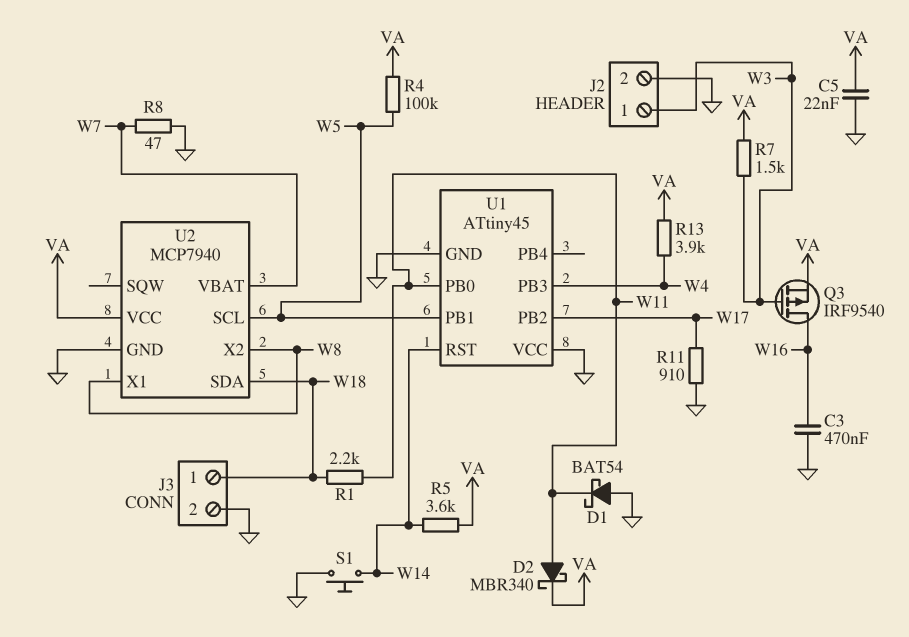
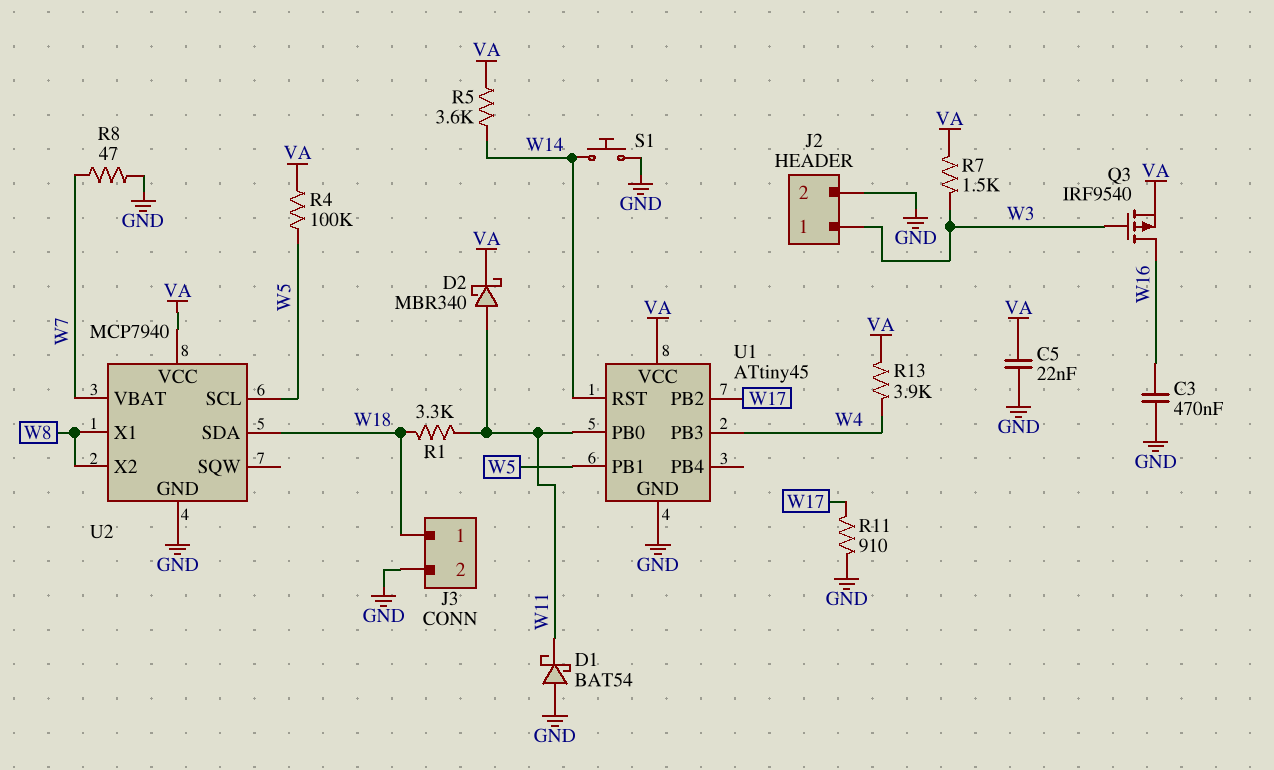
R1: 2.2k (W11, W18) -> 3.3k (W11, W18)
U1 pin VCC: GND -> VA

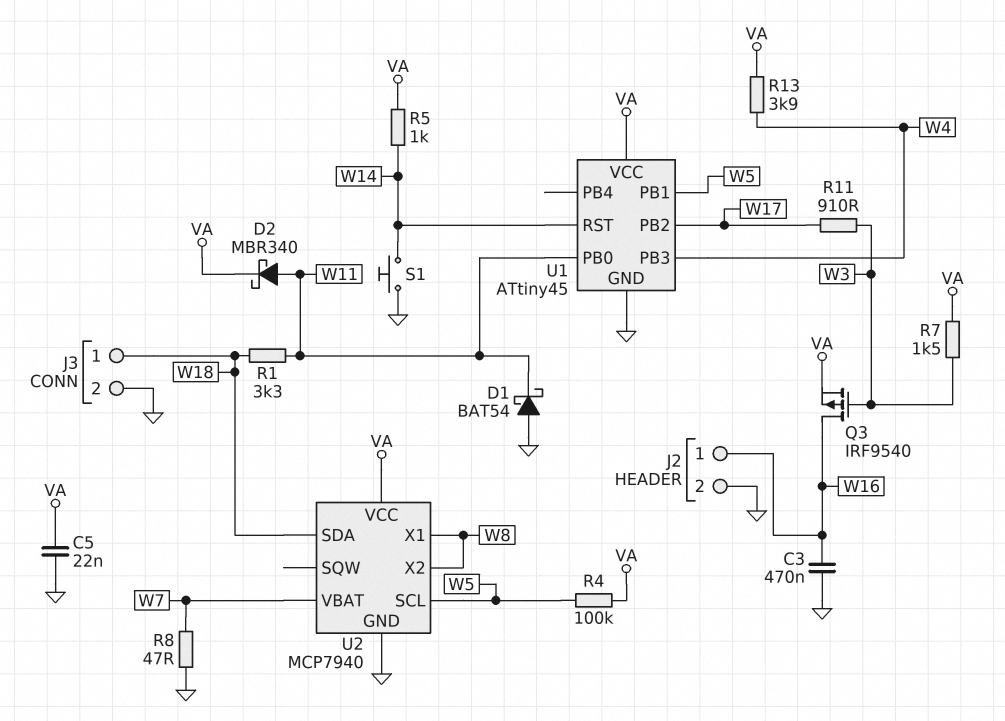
J2 pin 1: W3 -> W16
R5: 3.6k (VA, W14) -> 1k (VA, W14)
R11: 910 (GND, W17) -> 910 (W3, W17)

